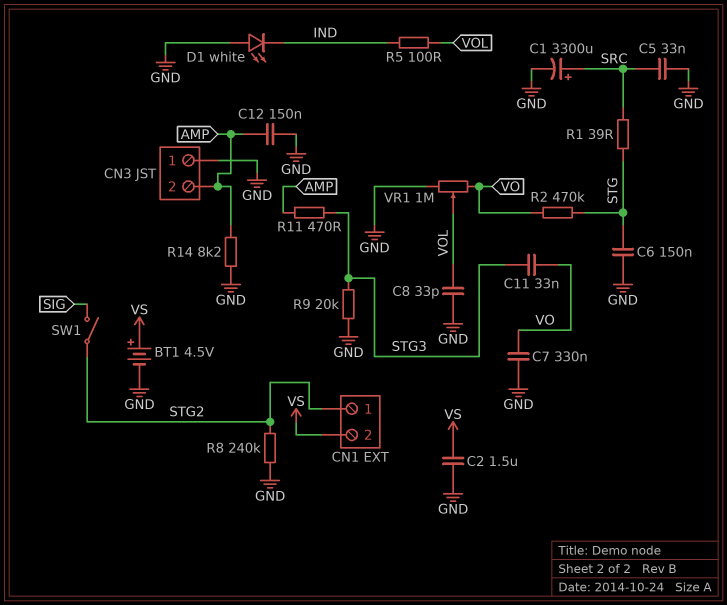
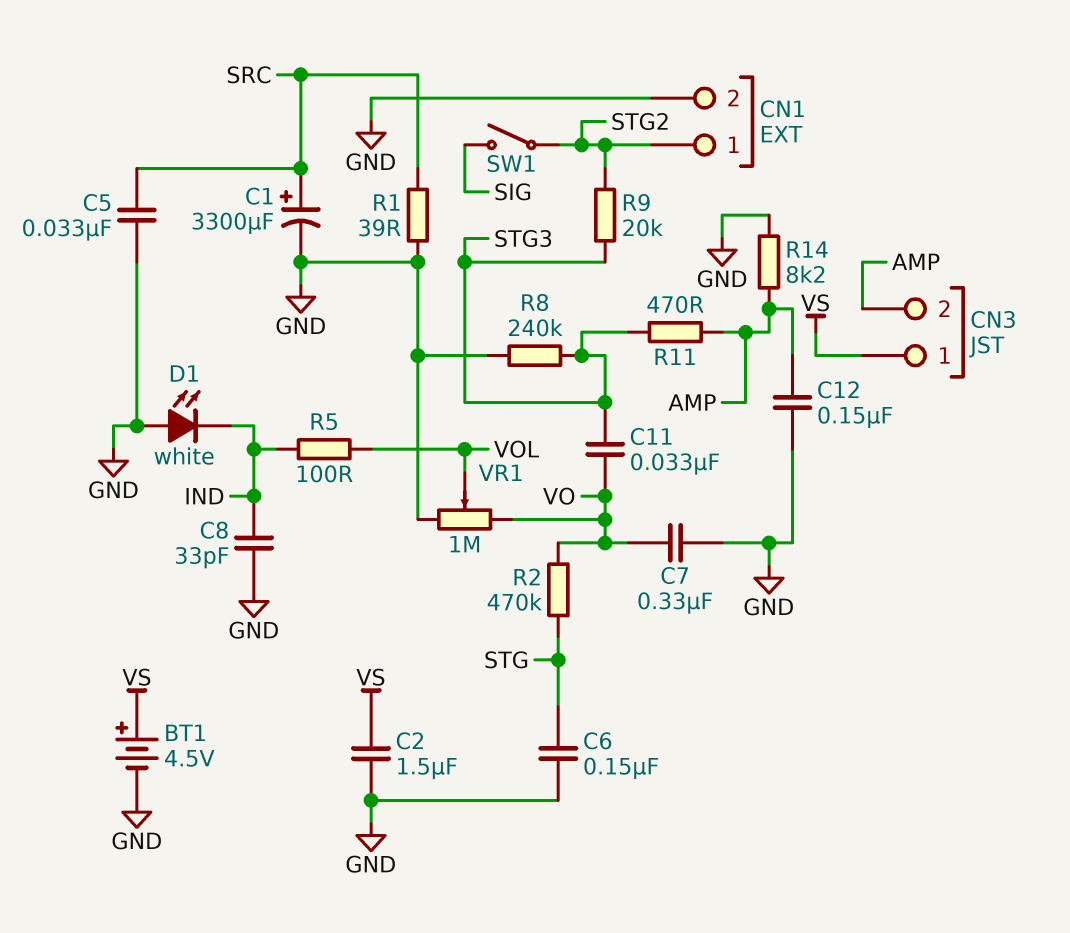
C8: 33pF (GND, VOL) -> 33pF (GND, IND)
CN1 pin 2: VS -> GND
CN3 pin 1: GND -> VS
R1: 39 (SRC, STG) -> 39 (GND, SRC)
R8: 240k (GND, STG2) -> 240k (GND, STG3)
R9: 20k (GND, STG3) -> 20k (STG2, STG3)

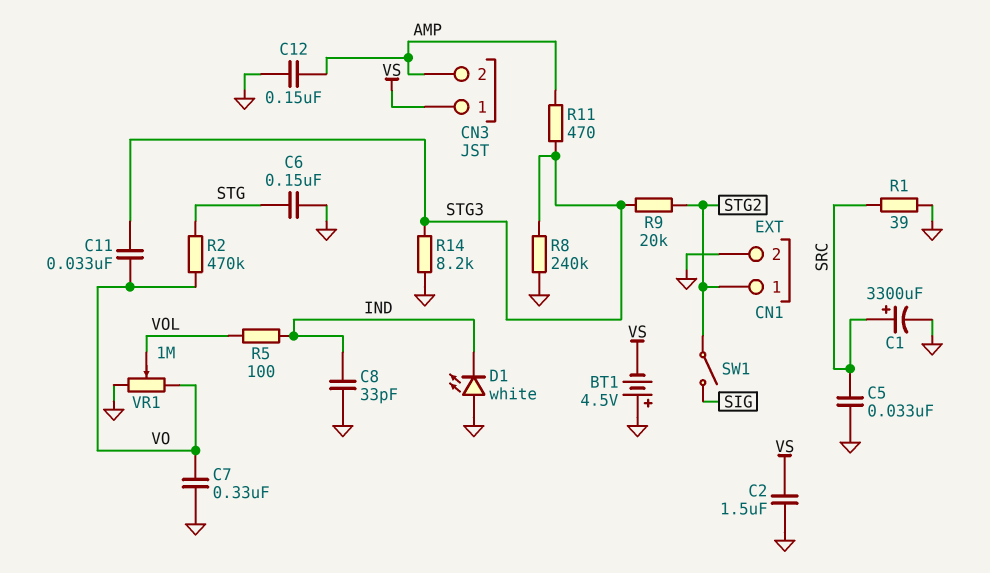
BT1: 4.5V (plus VS, minus GND) -> 4.5V (plus GND, minus VS)
R14: 8.2k (AMP, GND) -> 8.2k (GND, STG3)

